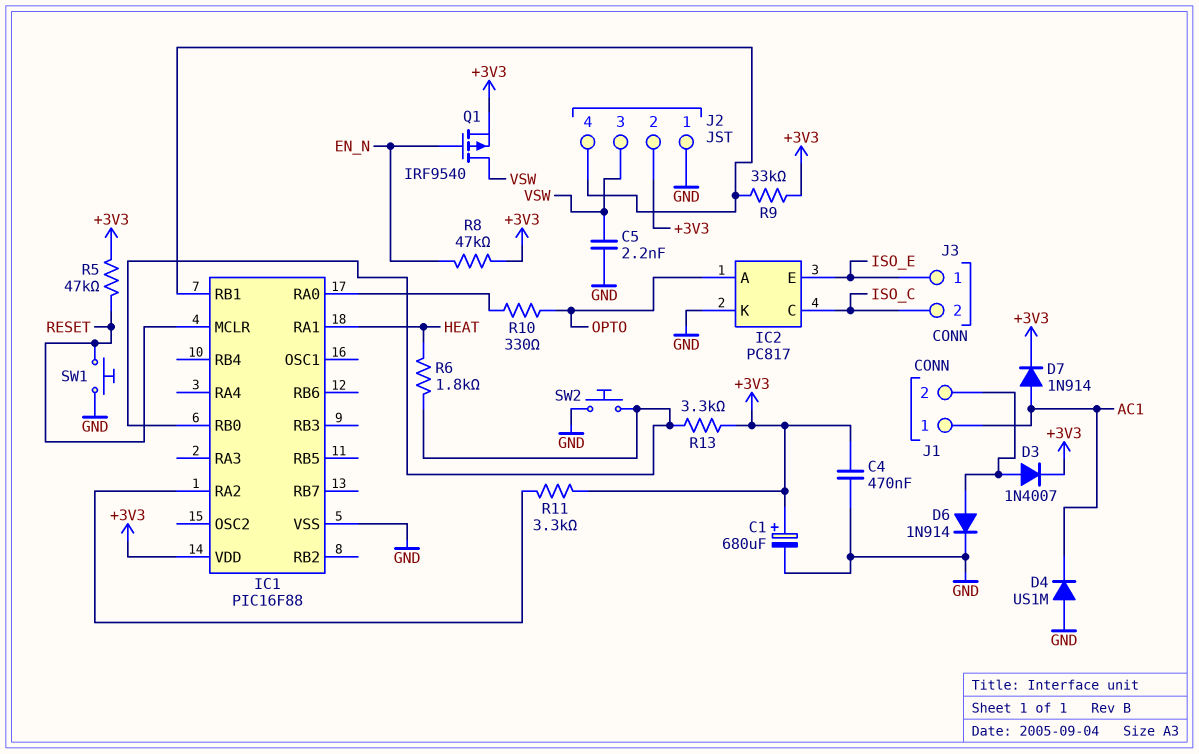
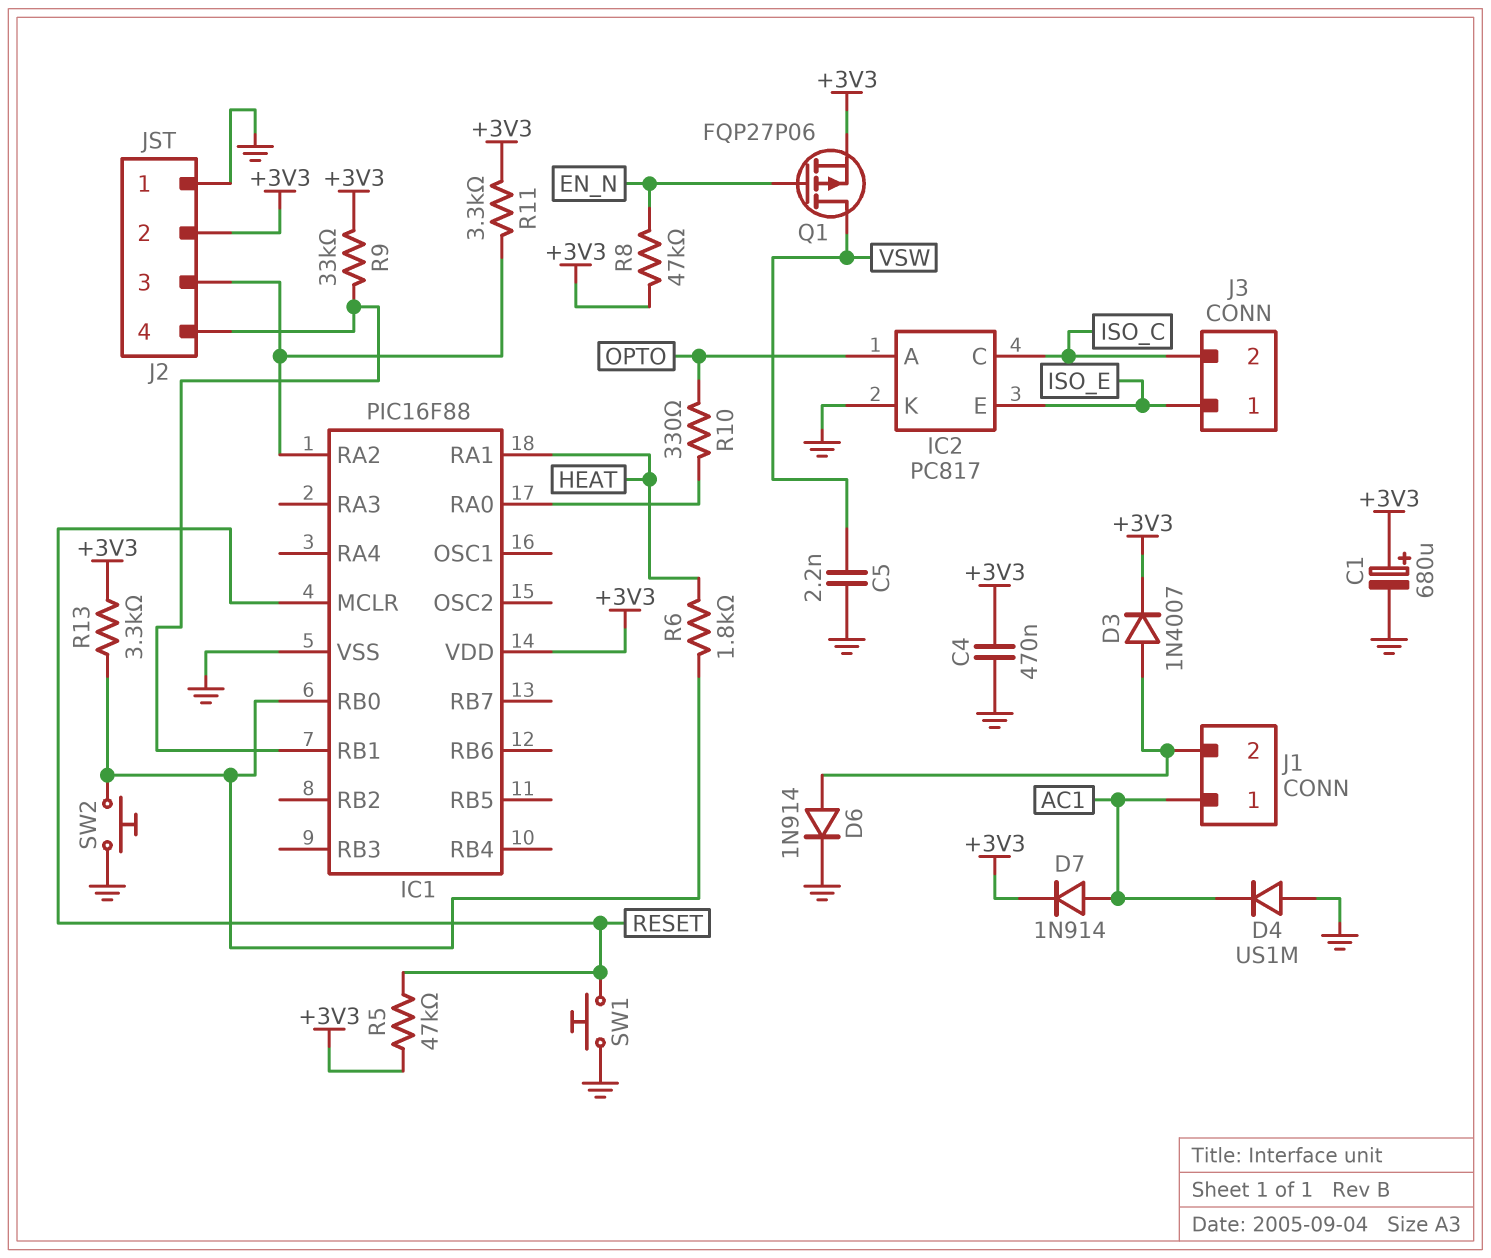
J2 pin 3: VSW -> IC1/RA2
Q1: PMOS IRF9540 (G EN_N, D VSW, S +3V3) -> PMOS FQP27P06 (G EN_N, D VSW, S +3V3)

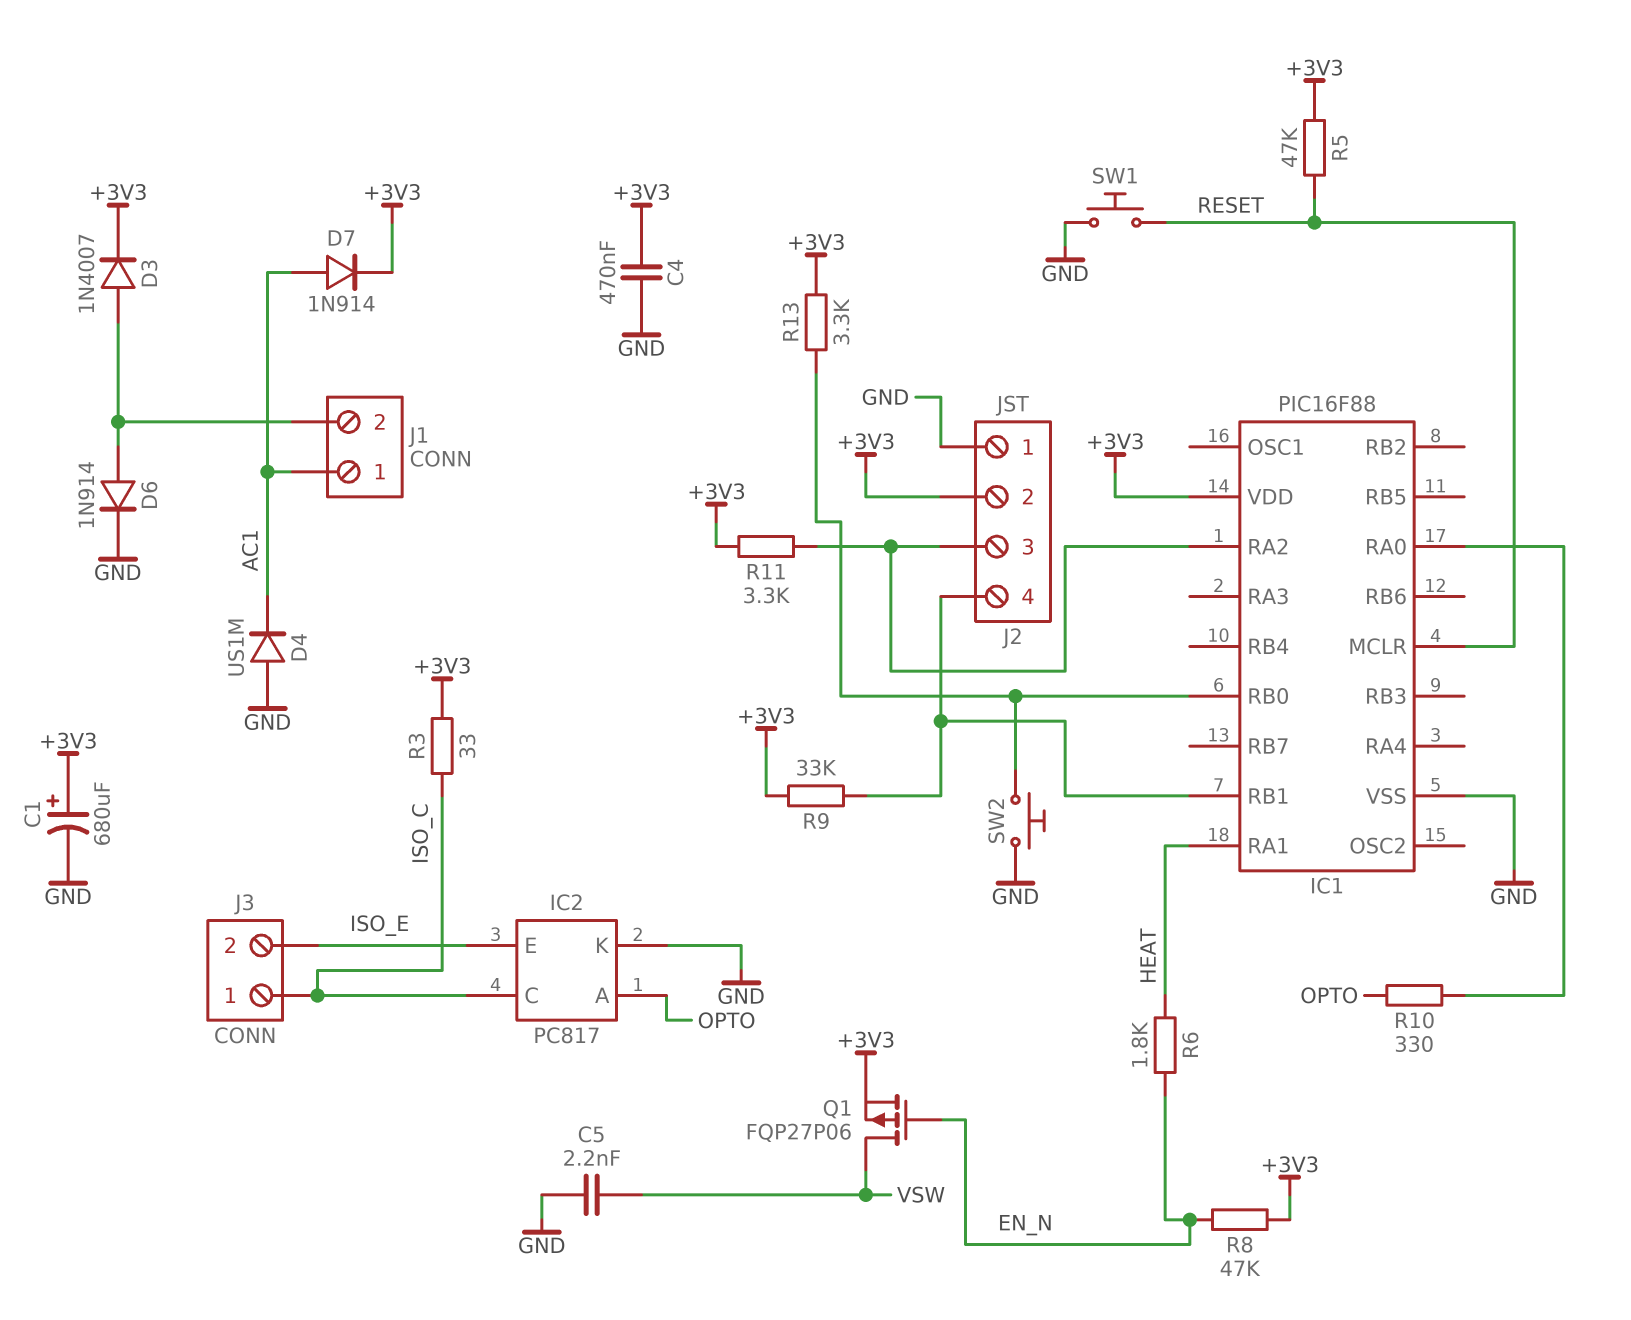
J3 pin 1: ISO_E -> ISO_C
J3 pin 2: ISO_C -> ISO_E
R3: none -> 33 (+3V3, ISO_C)
R6: 1.8k (HEAT, IC1/RB0) -> 1.8k (EN_N, HEAT)

